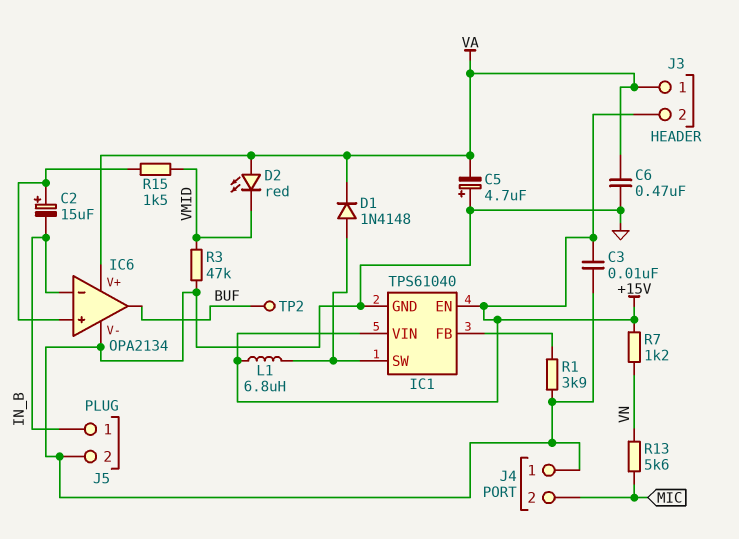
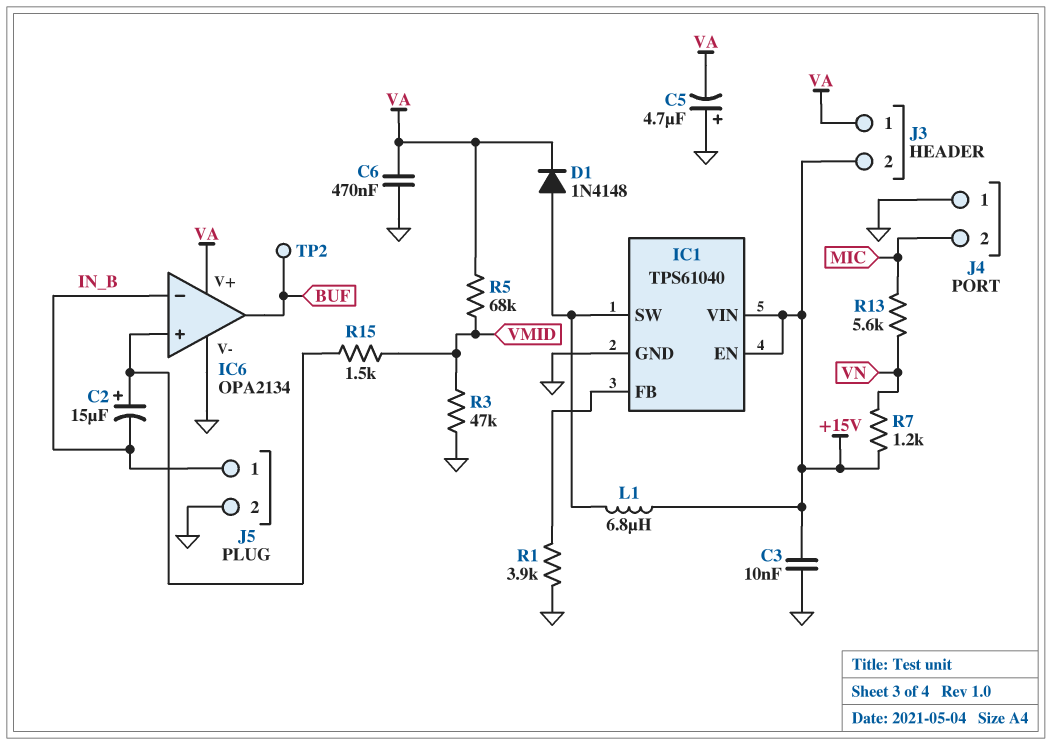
D2: LED red (A VA, K VMID) -> none
R5: none -> 68k (VA, VMID)

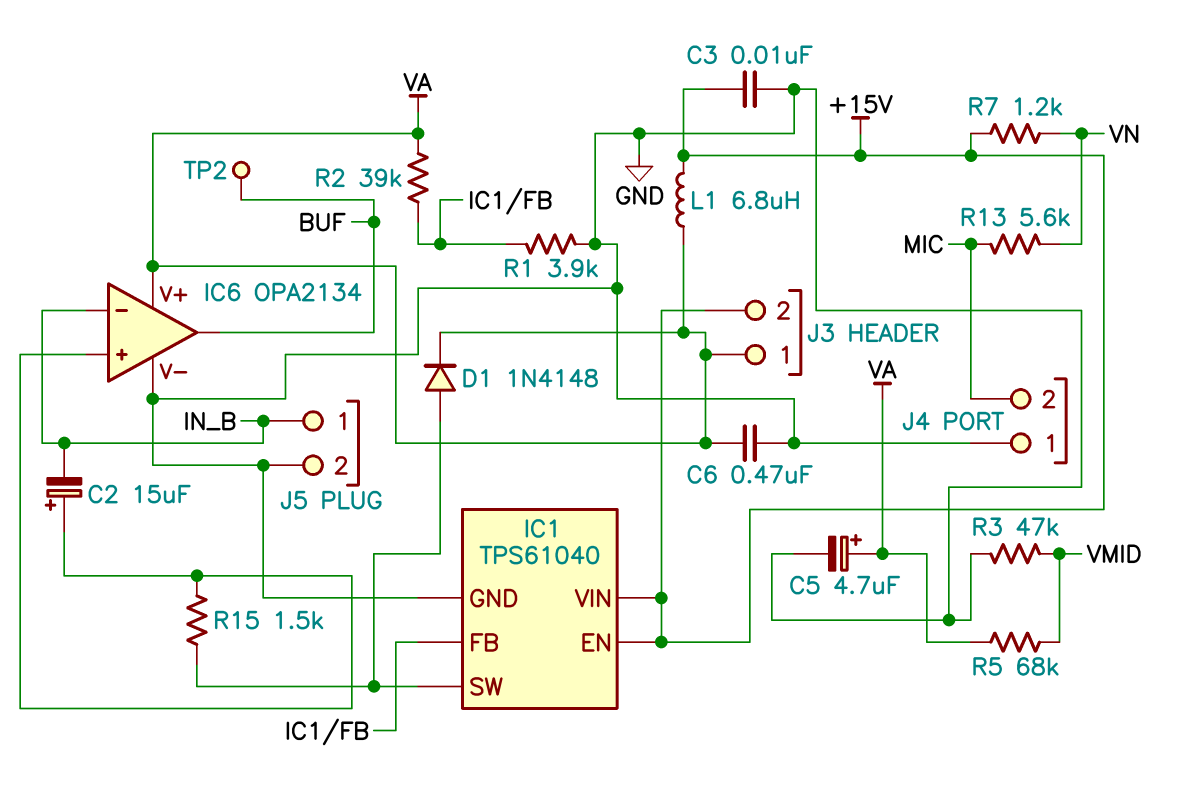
C5: 4.7uF (plus GND, minus VA) -> 4.7uF (plus VA, minus GND)
L1: 6.8uH (+15V, IC1/SW) -> 6.8uH (+15V, VA)
R2: none -> 39k (IC1/FB, VA)
R15: 1.5k (IC6/in+, VMID) -> 1.5k (IC1/SW, IC6/in+)

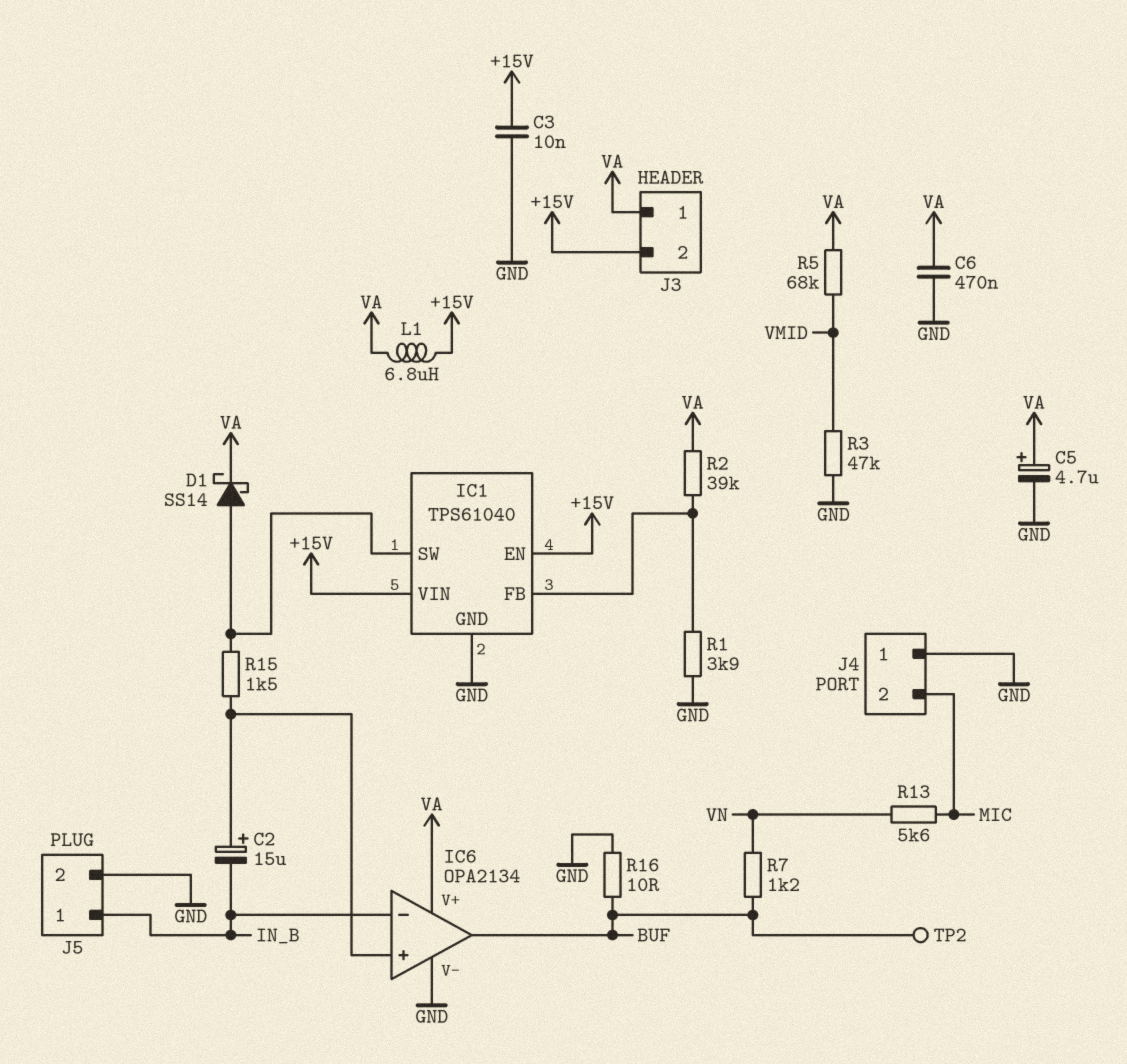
D1: diode 1N4148 (A IC1/SW, K VA) -> schottky SS14 (A IC1/SW, K VA)
R7: 1.2k (+15V, VN) -> 1.2k (BUF, VN)
R16: none -> 10 (BUF, GND)

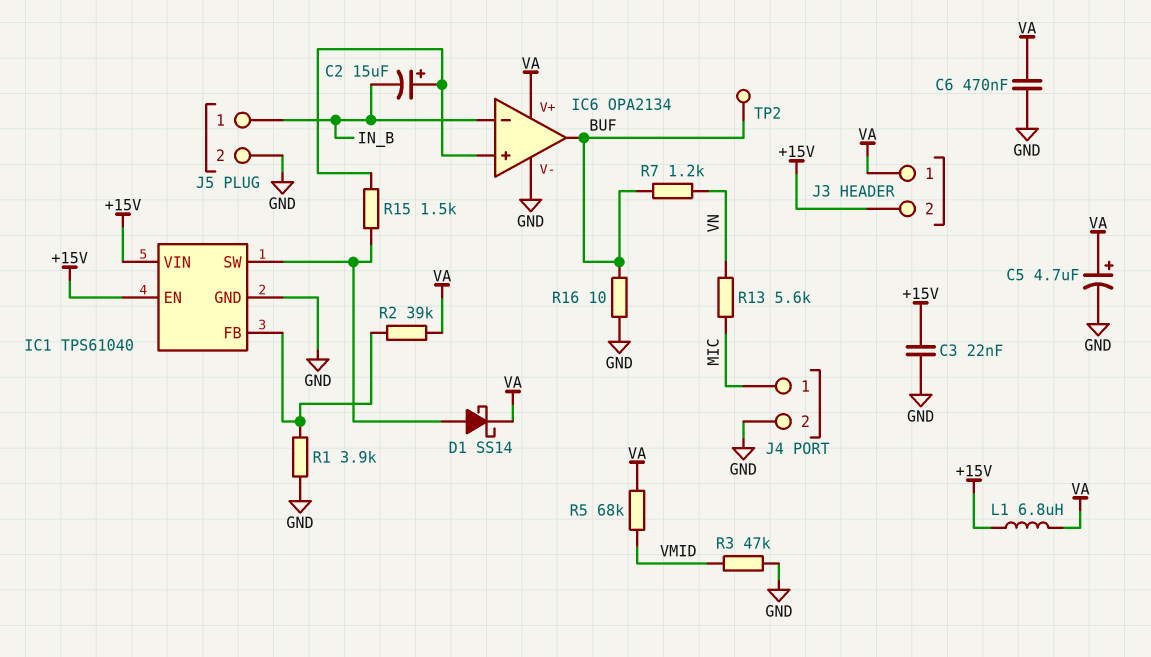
C3: 10nF (+15V, GND) -> 22nF (+15V, GND)
J4 pin 1: GND -> MIC
J4 pin 2: MIC -> GND

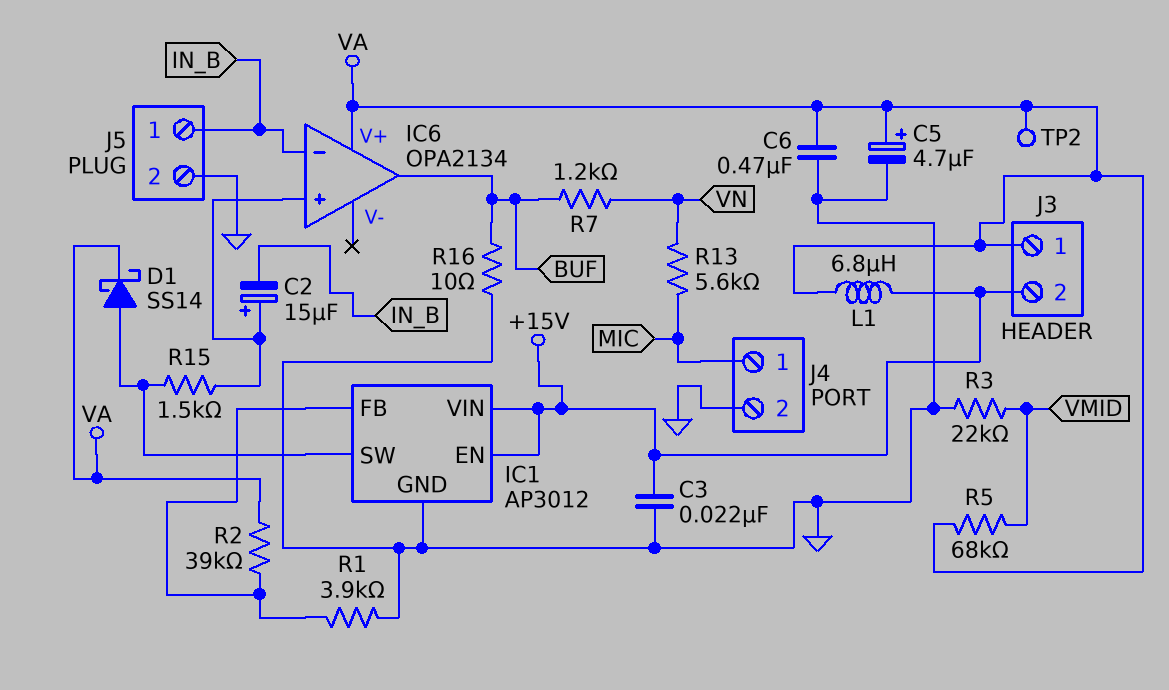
IC1: TPS61040 -> AP3012
IC6 pin V-: GND -> none
R3: 47k (GND, VMID) -> 22k (GND, VMID)
TP2: test point (BUF) -> test point (VA)

